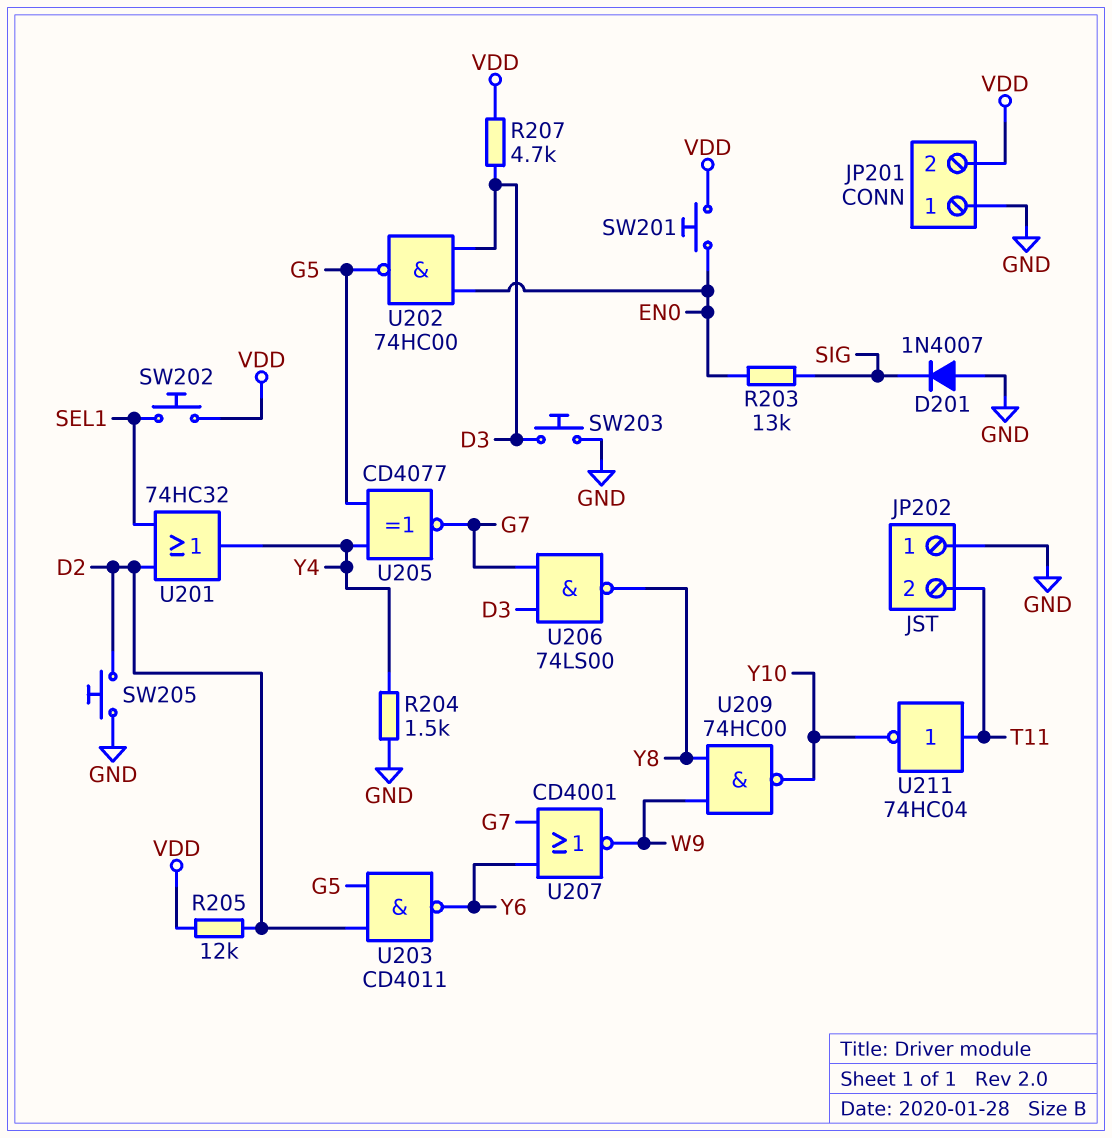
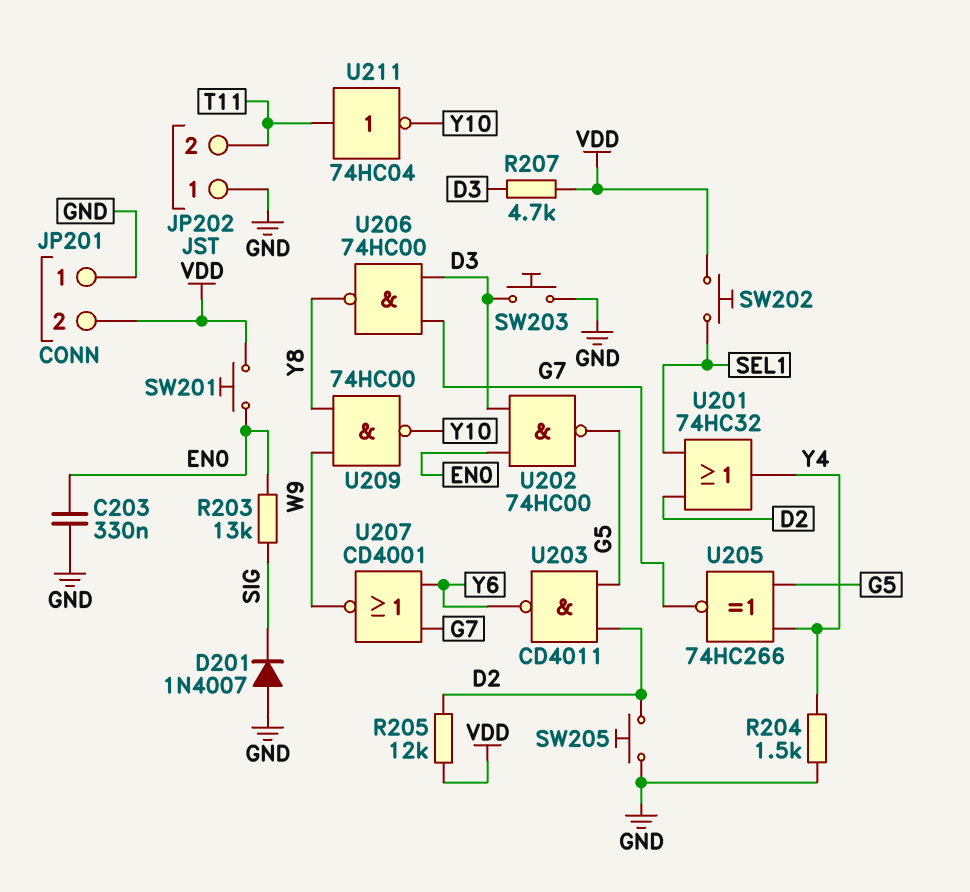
C203: none -> 330nF (EN0, GND)
U205: XNOR CD4077 (in G5, in Y4, out G7) -> XNOR 74HC266 (in G5, in Y4, out G7)
U206: NAND 74LS00 (in D3, in G7, out Y8) -> NAND 74HC00 (in D3, in G7, out Y8)

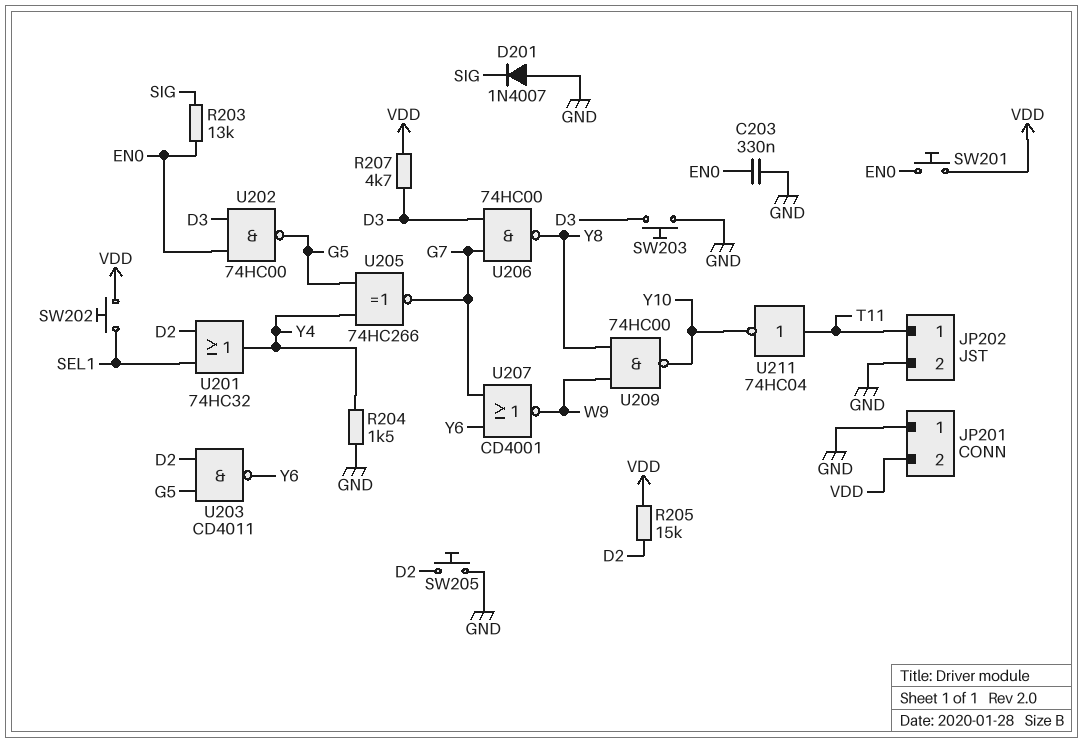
JP202 pin 1: GND -> T11
JP202 pin 2: T11 -> GND
R205: 12k (D2, VDD) -> 15k (D2, VDD)

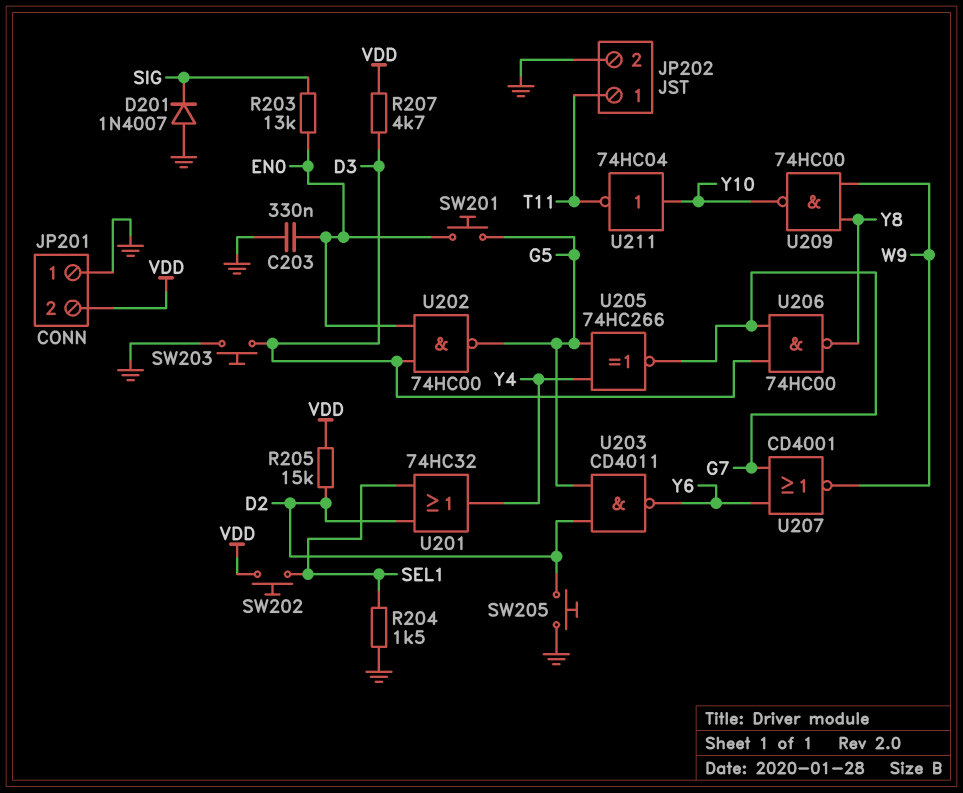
R204: 1.5k (GND, Y4) -> 1.5k (GND, SEL1)
SW201: button (EN0, VDD) -> button (EN0, G5)
U211: NOT 74HC04 (in T11, out Y10) -> NOT 74HC04 (in Y10, out T11)

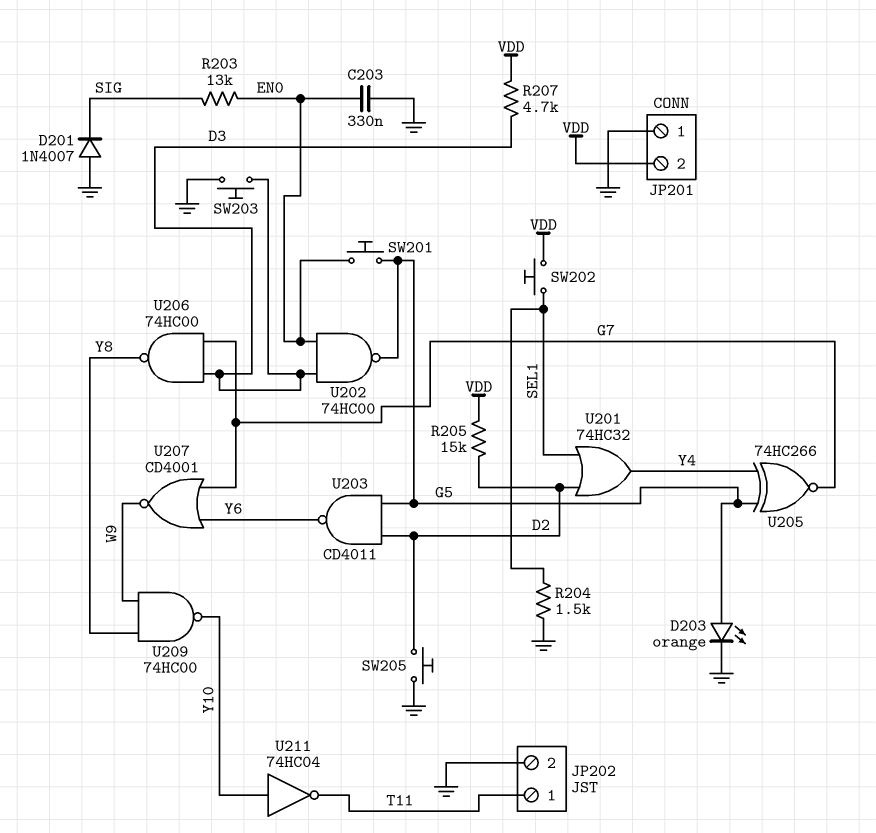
D203: none -> LED orange (A G5, K GND)

